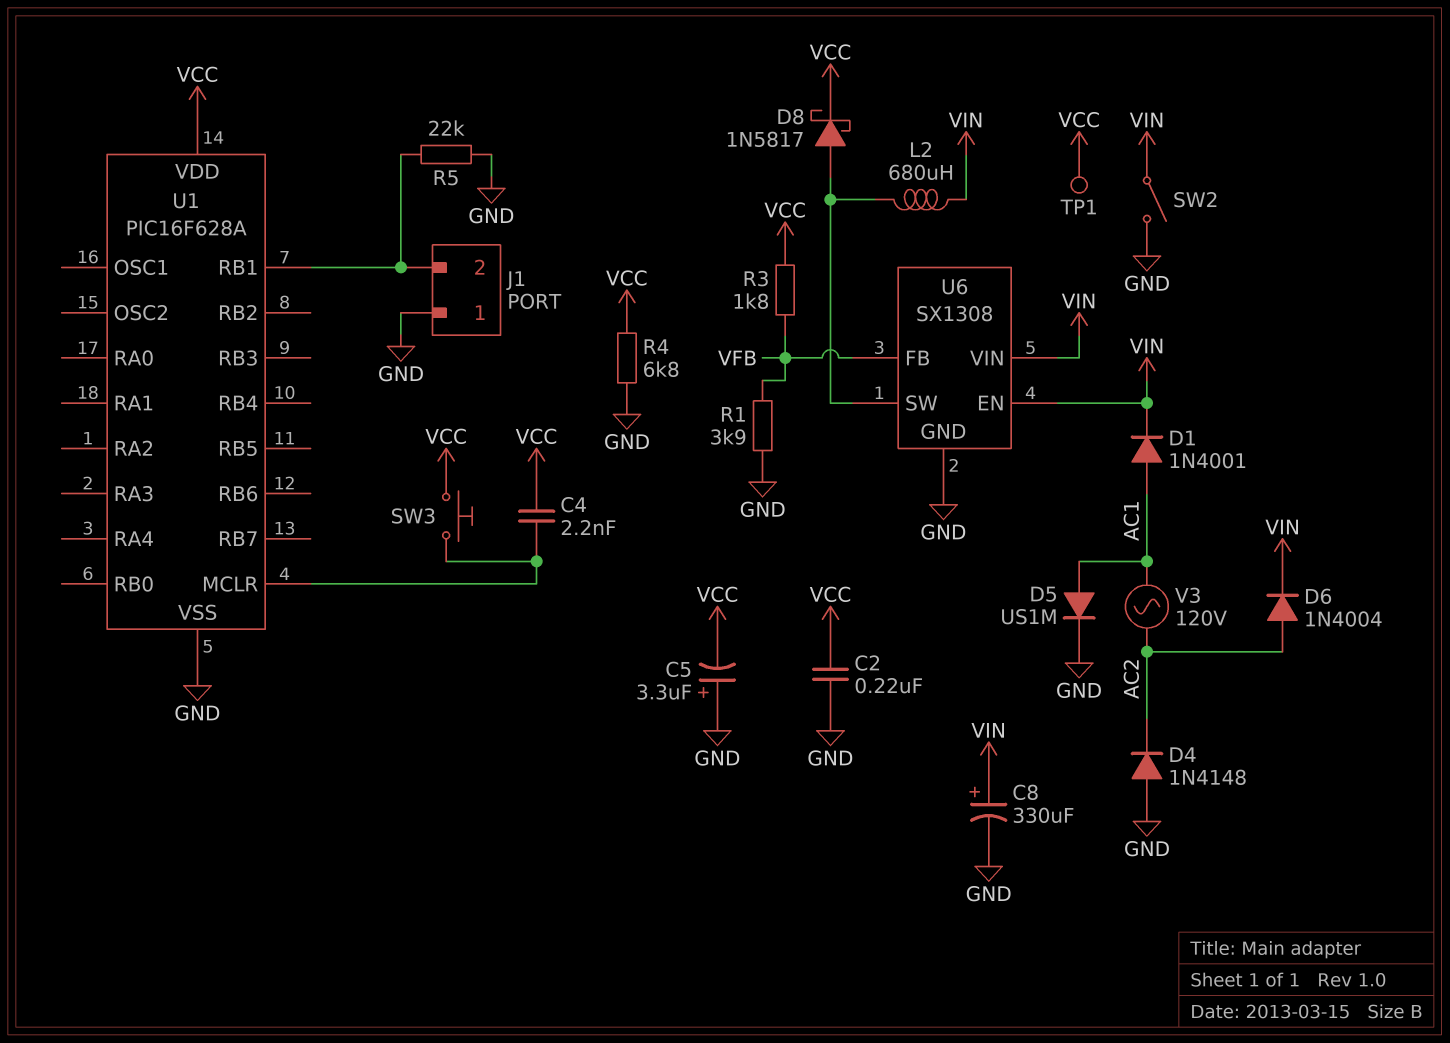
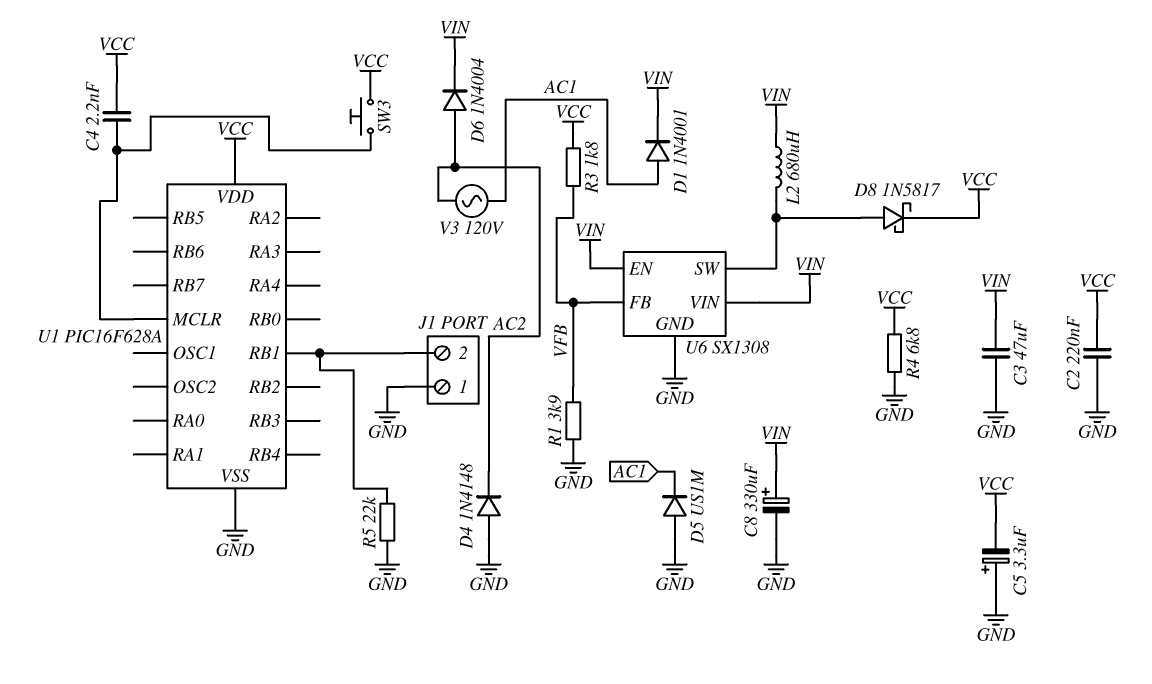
C3: none -> 47uF (GND, VIN)
D5: diode US1M (A AC1, K GND) -> diode US1M (A GND, K AC1)
SW2: switch (GND, VIN) -> none
TP1: test point (VCC) -> none

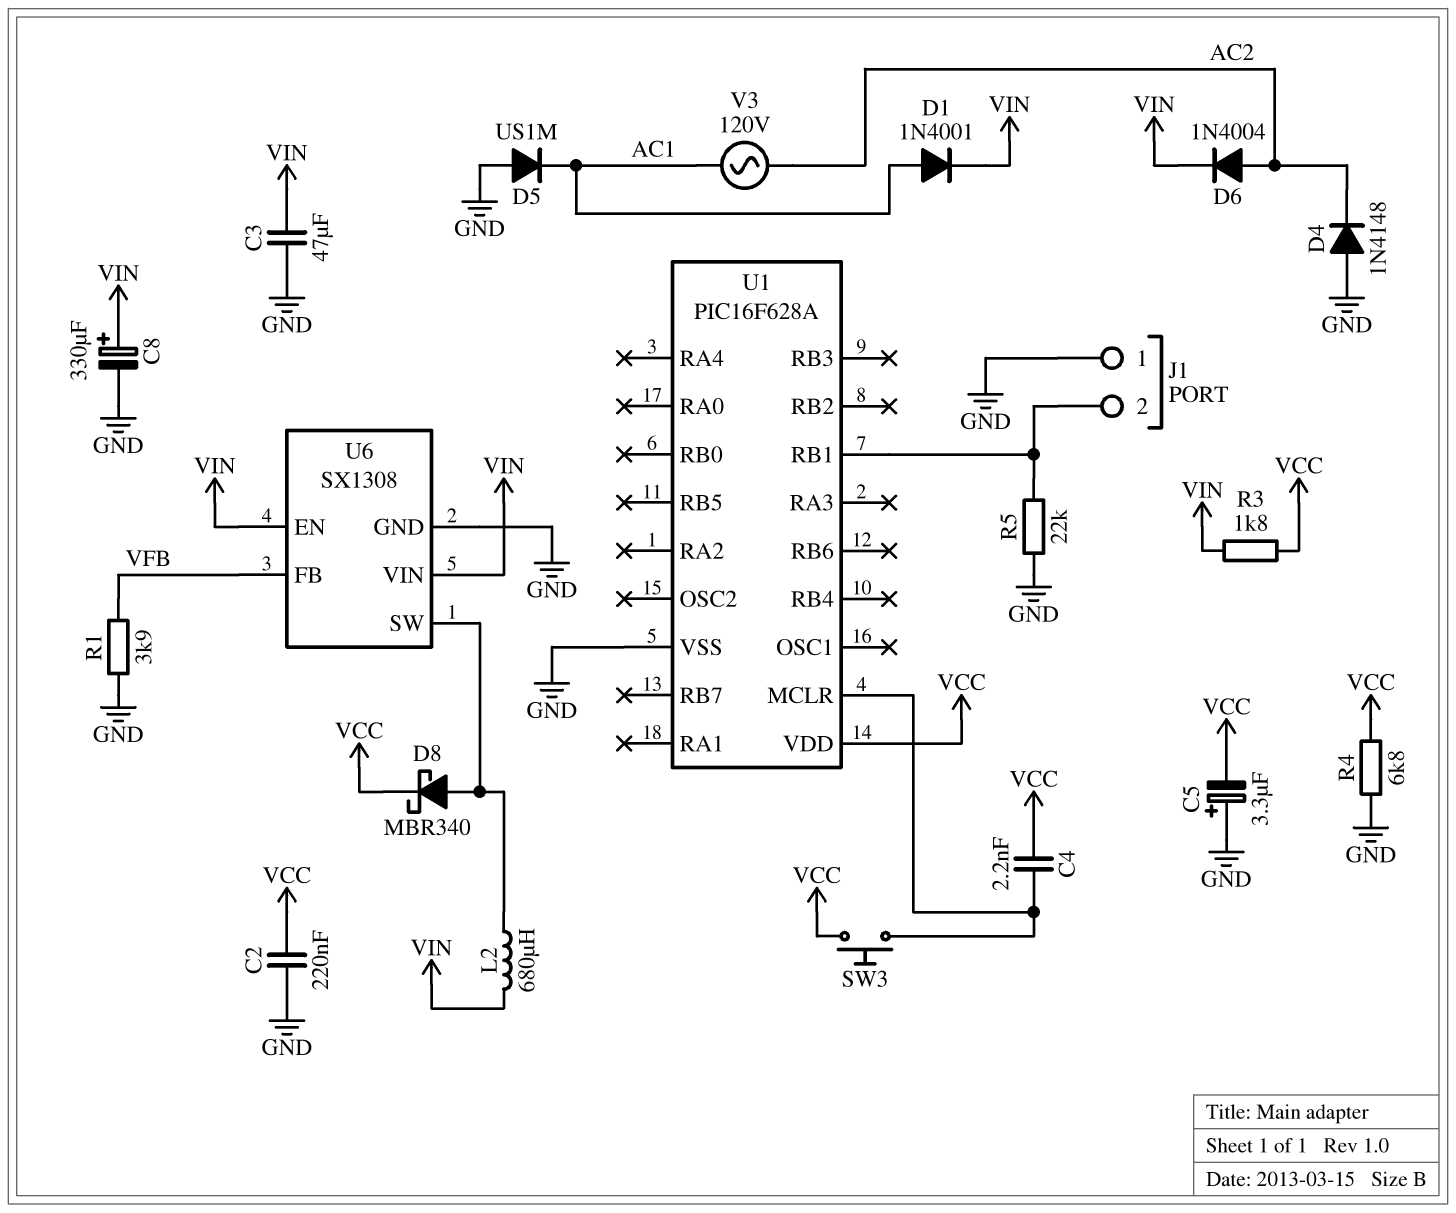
D8: schottky 1N5817 (A U6/SW, K VCC) -> schottky MBR340 (A U6/SW, K VCC)
R3: 1.8k (VCC, VFB) -> 1.8k (VCC, VIN)

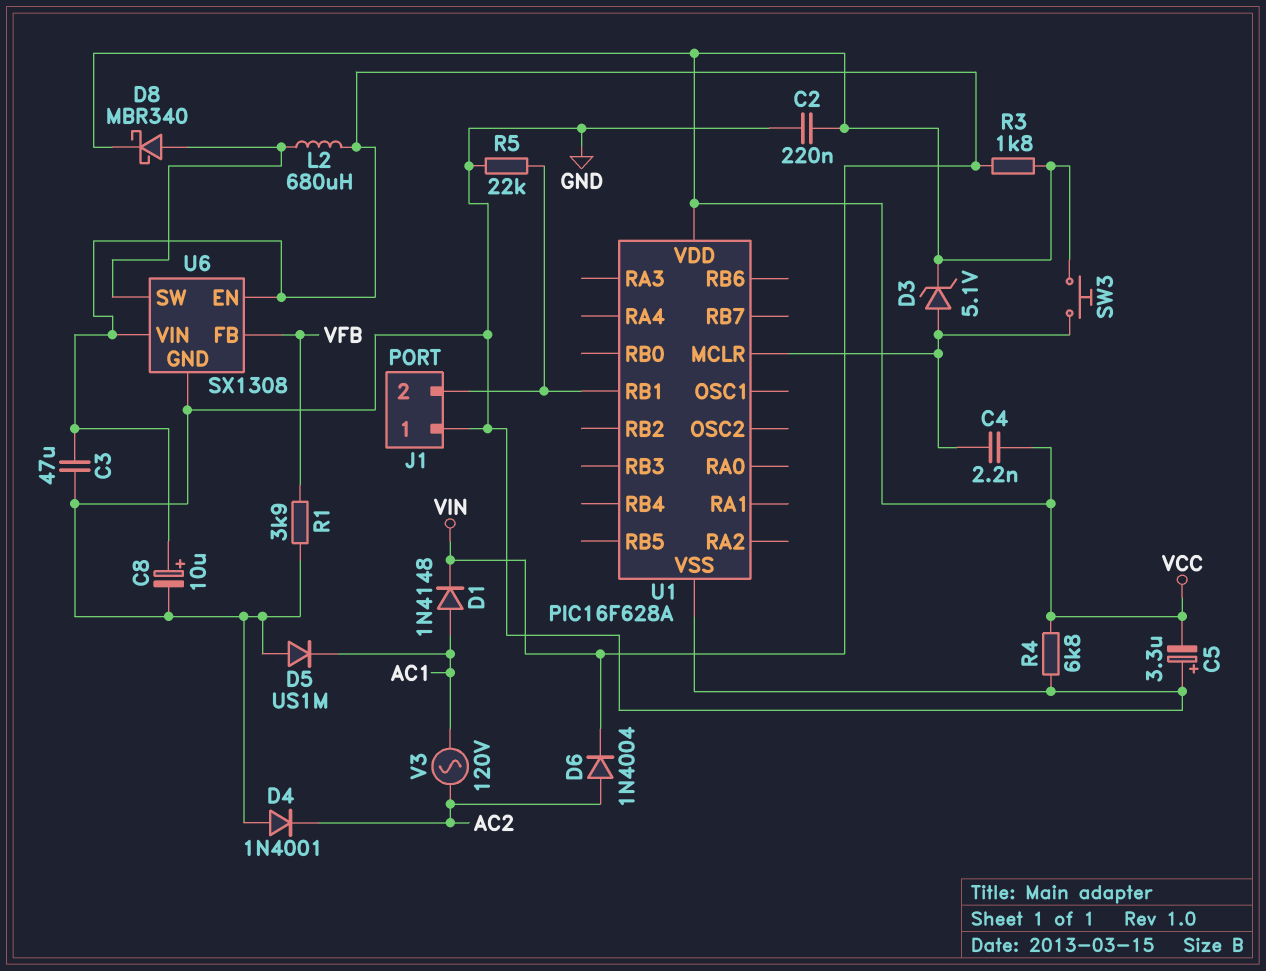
C8: 330uF (plus VIN, minus GND) -> 10uF (plus VIN, minus GND)
D1: diode 1N4001 (A AC1, K VIN) -> diode 1N4148 (A AC1, K VIN)
D3: none -> zener 5.1V (A U1/MCLR, K VCC)
D4: diode 1N4148 (A GND, K AC2) -> diode 1N4001 (A GND, K AC2)

